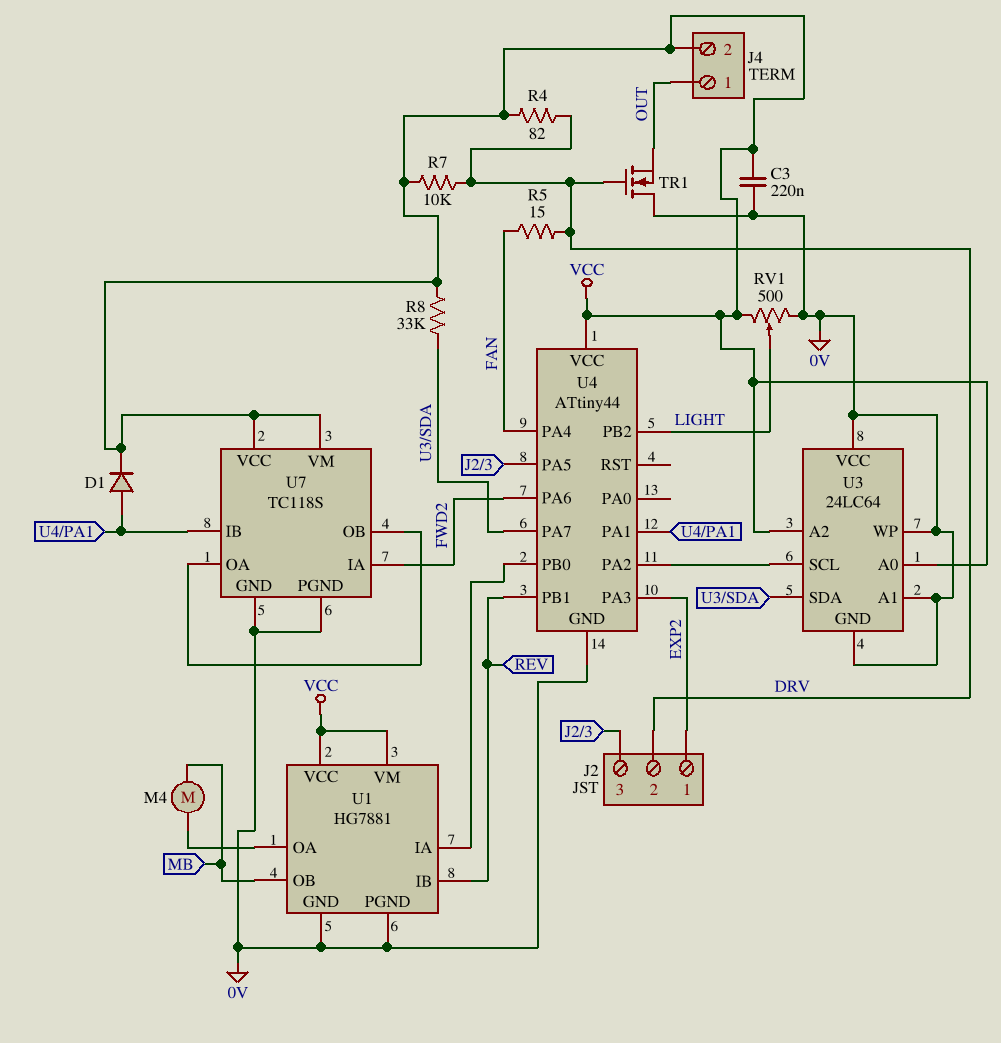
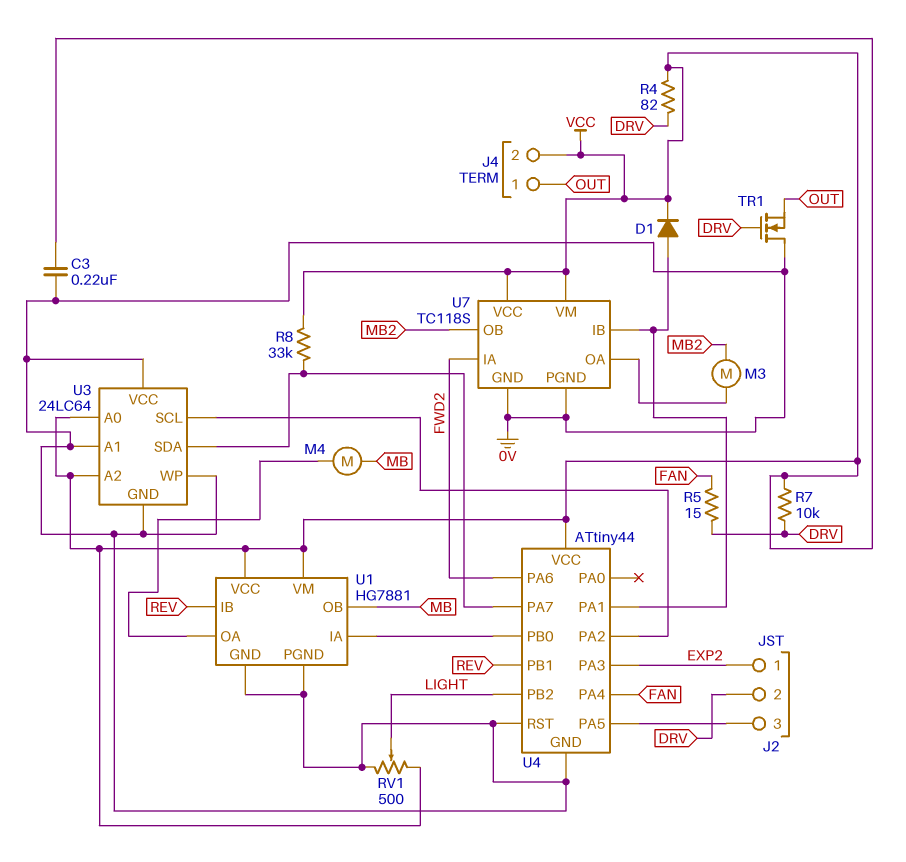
M3: none -> motor (MB2, U7/OA)
U4 pin RST: none -> 0V
U7 pin OB: U7/OA -> MB2

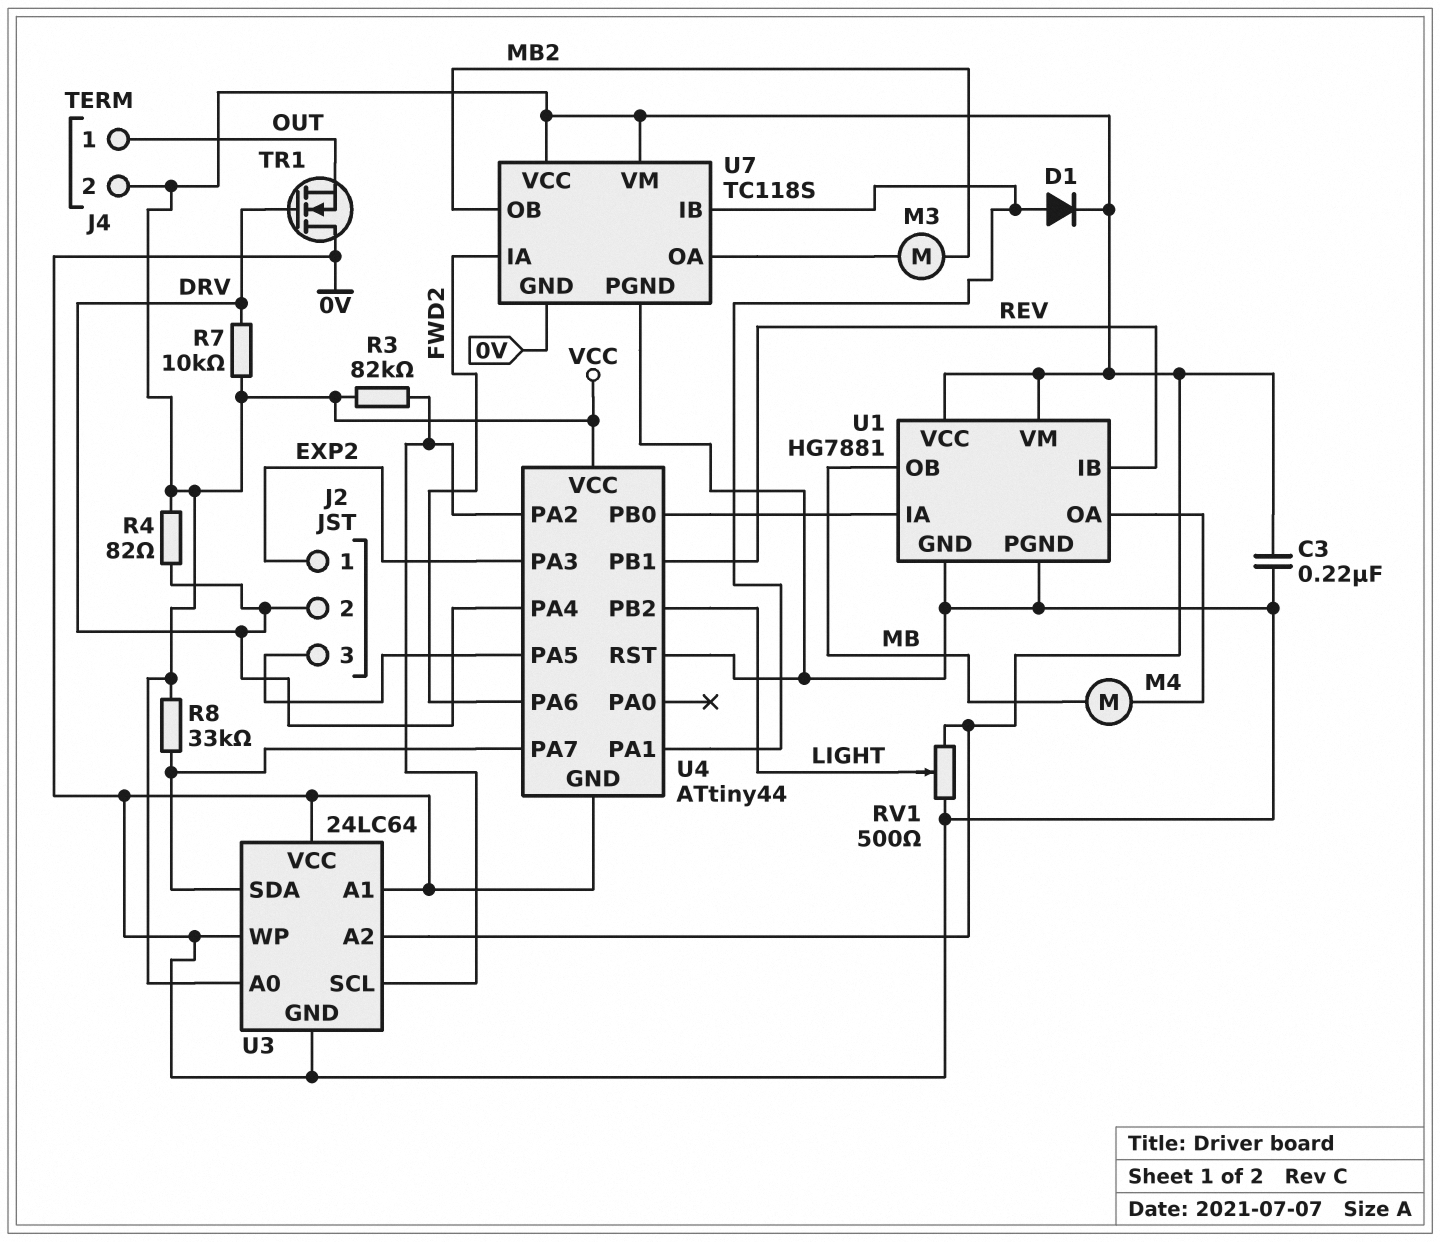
R3: none -> 82k (U3/SCL, VCC)
R5: 15 (DRV, FAN) -> none
U4 pin PA4: FAN -> DRV

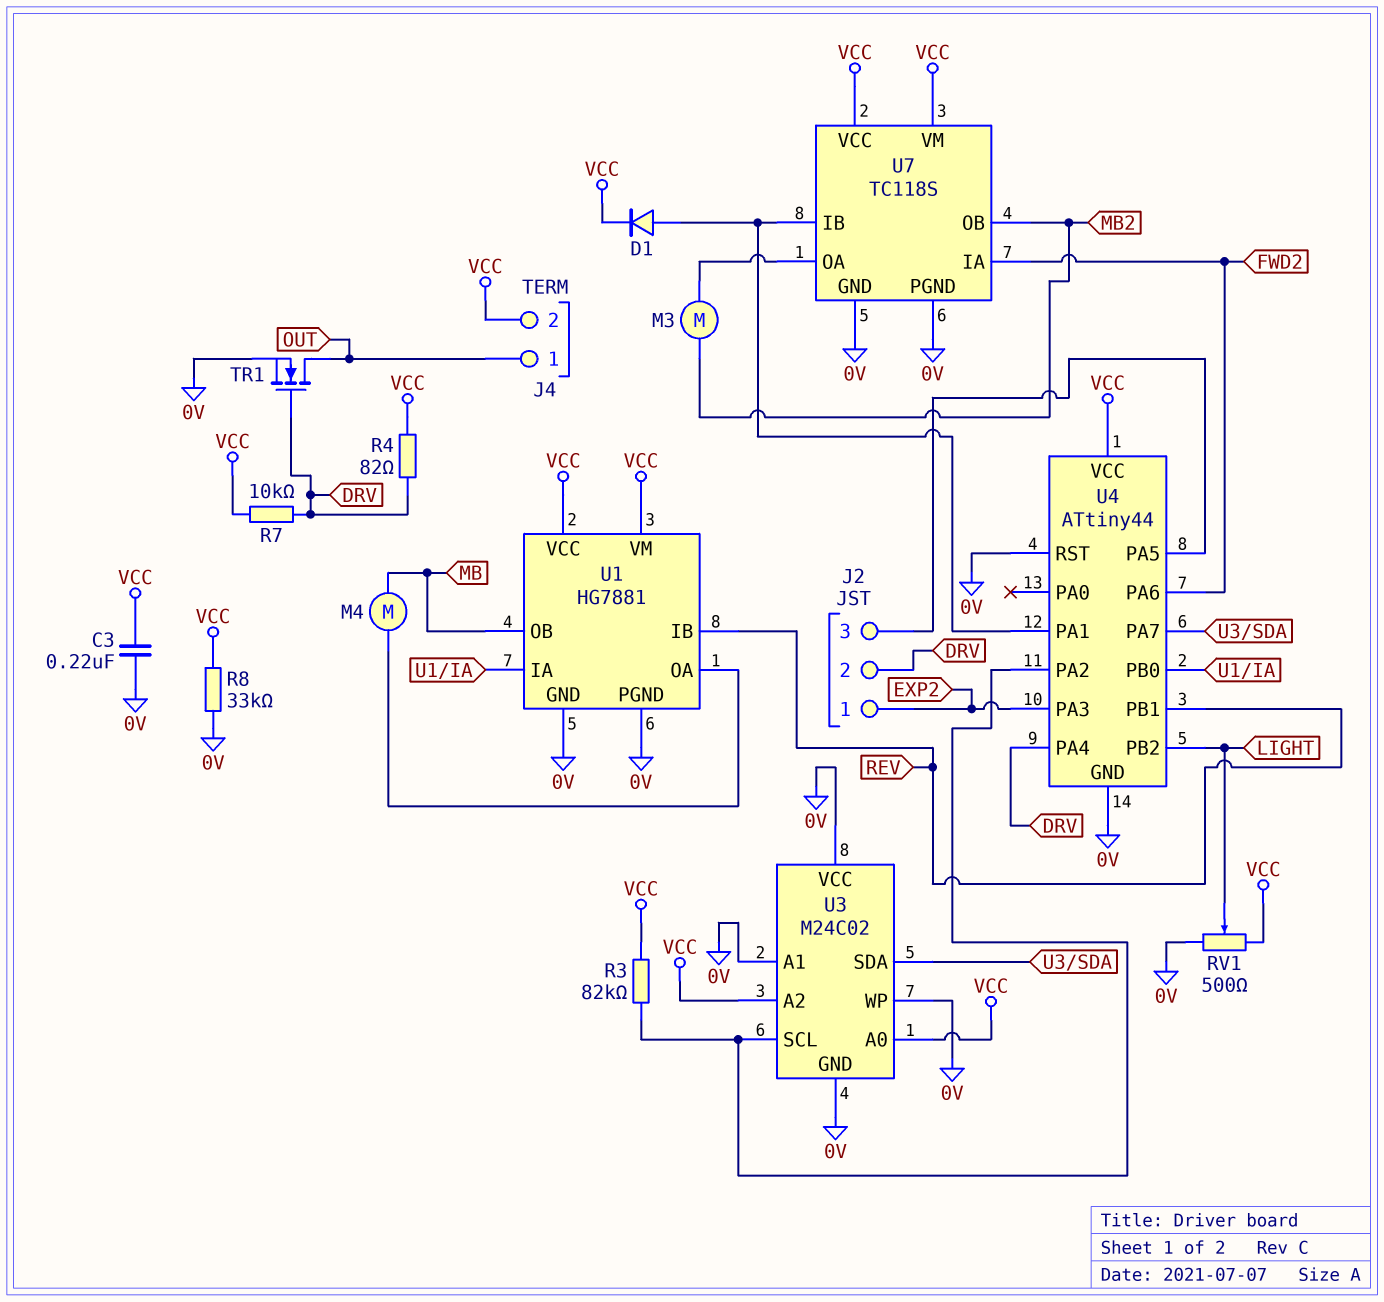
R8: 33k (U3/SDA, VCC) -> 33k (0V, VCC)
TR1: NMOS (G DRV, D 0V, S OUT) -> NMOS (G DRV, D OUT, S 0V)
U3: 24LC64 -> M24C02

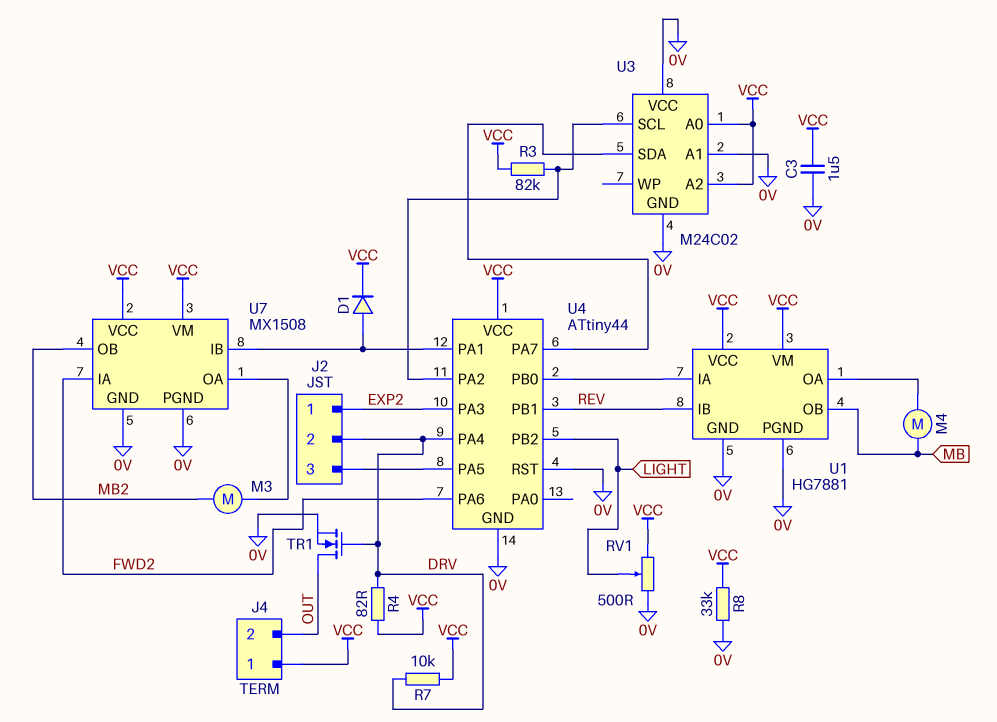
C3: 220nF (0V, VCC) -> 1.5uF (0V, VCC)
J4 pin 1: OUT -> VCC
J4 pin 2: VCC -> OUT
U3 pin WP: 0V -> none
U7: TC118S -> MX1508

